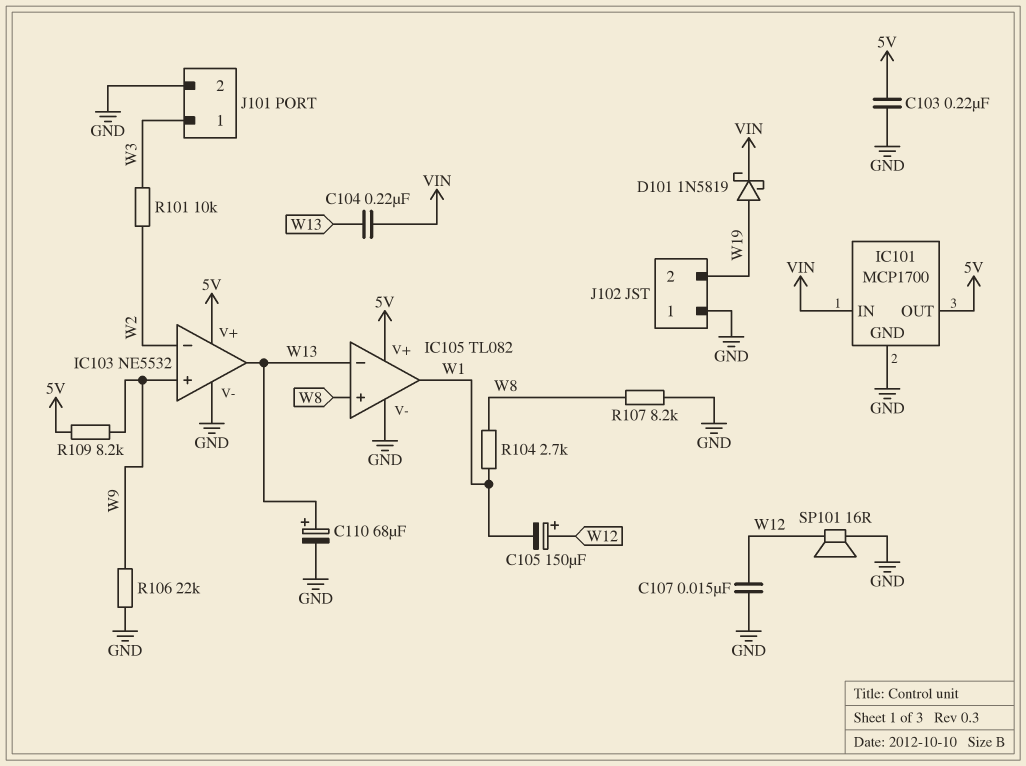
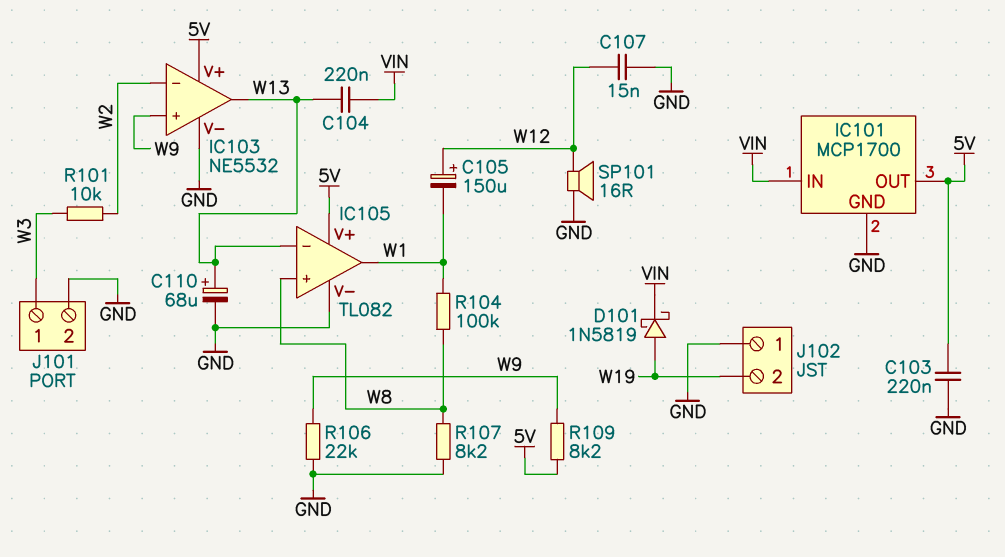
R104: 2.7k (W1, W8) -> 100k (W1, W8)

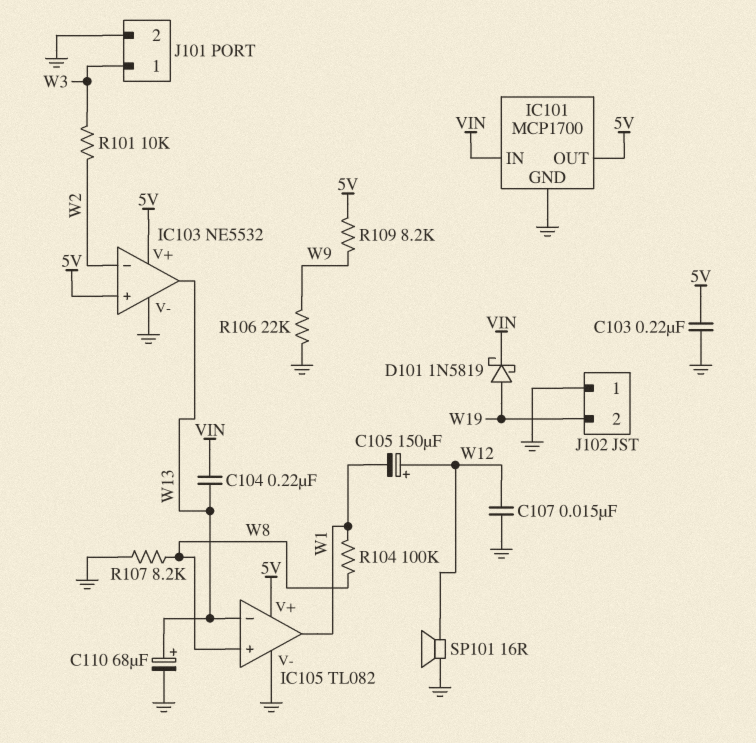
IC103 pin in+: W9 -> 5V

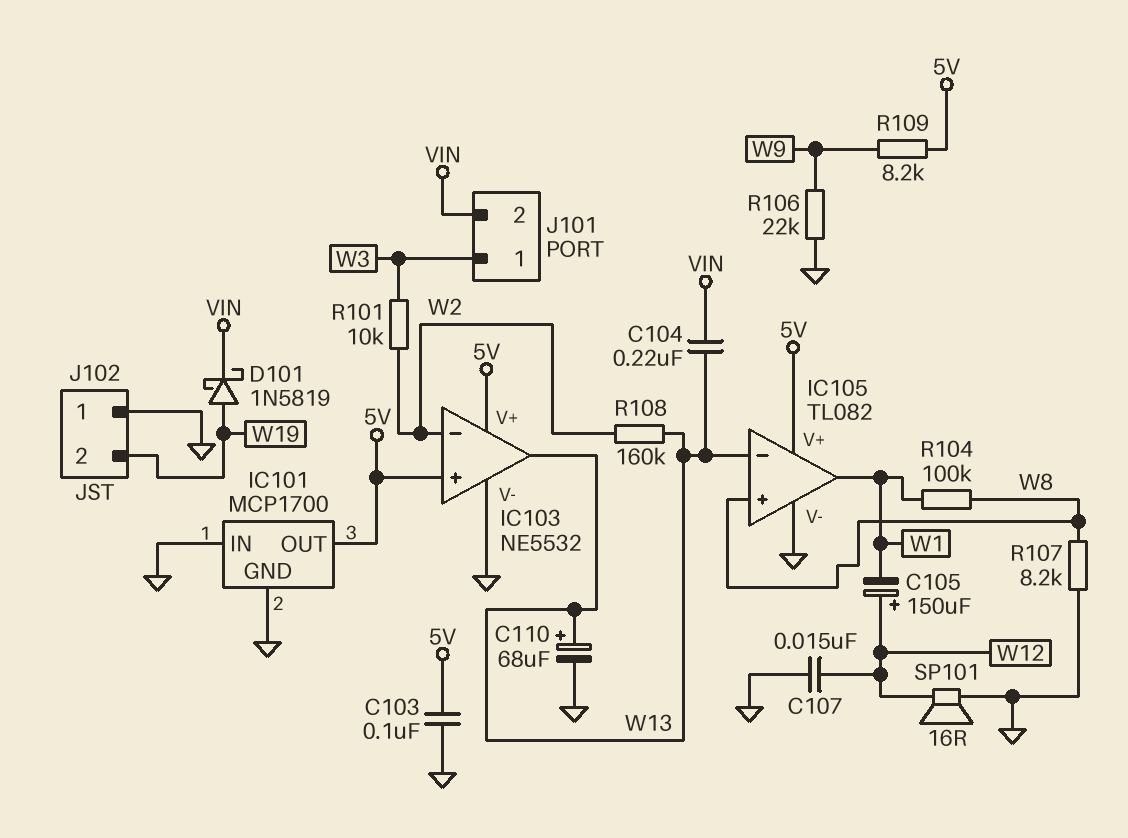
C103: 220nF (5V, GND) -> 100nF (5V, GND)
IC101 pin IN: VIN -> GND
J101 pin 2: GND -> VIN
R108: none -> 160k (W2, W13)

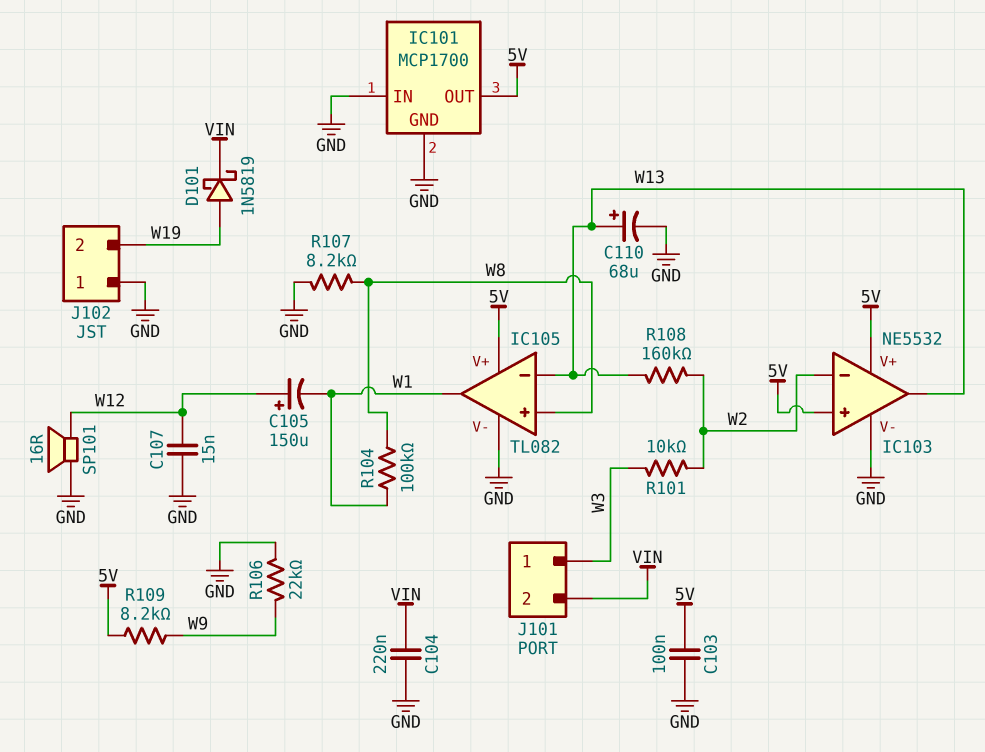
C104: 220nF (VIN, W13) -> 220nF (GND, VIN)

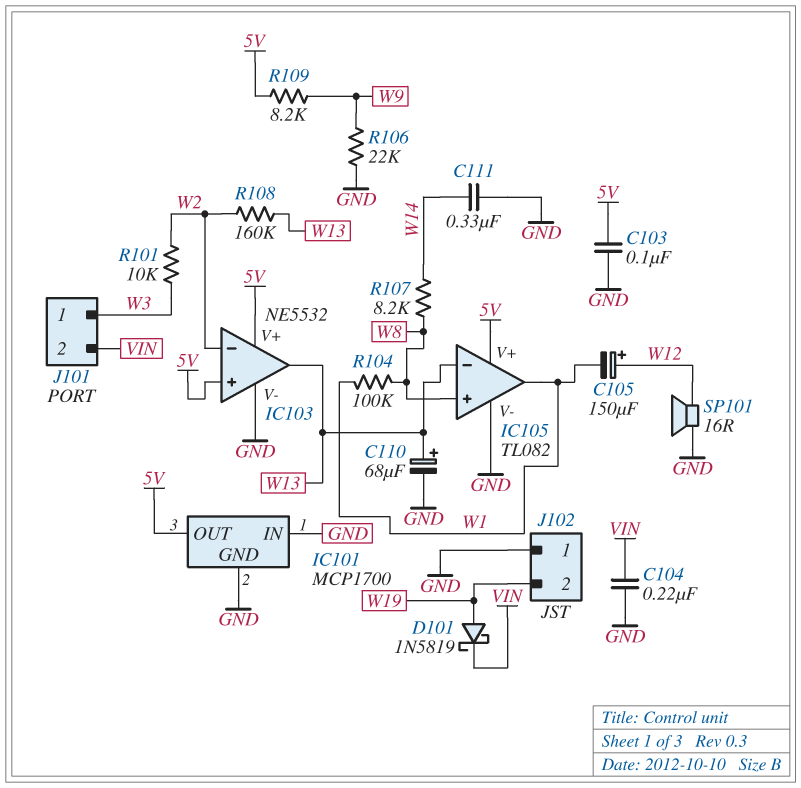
C107: 15nF (GND, W12) -> none
C111: none -> 330nF (GND, W14)
R107: 8.2k (GND, W8) -> 8.2k (W8, W14)

